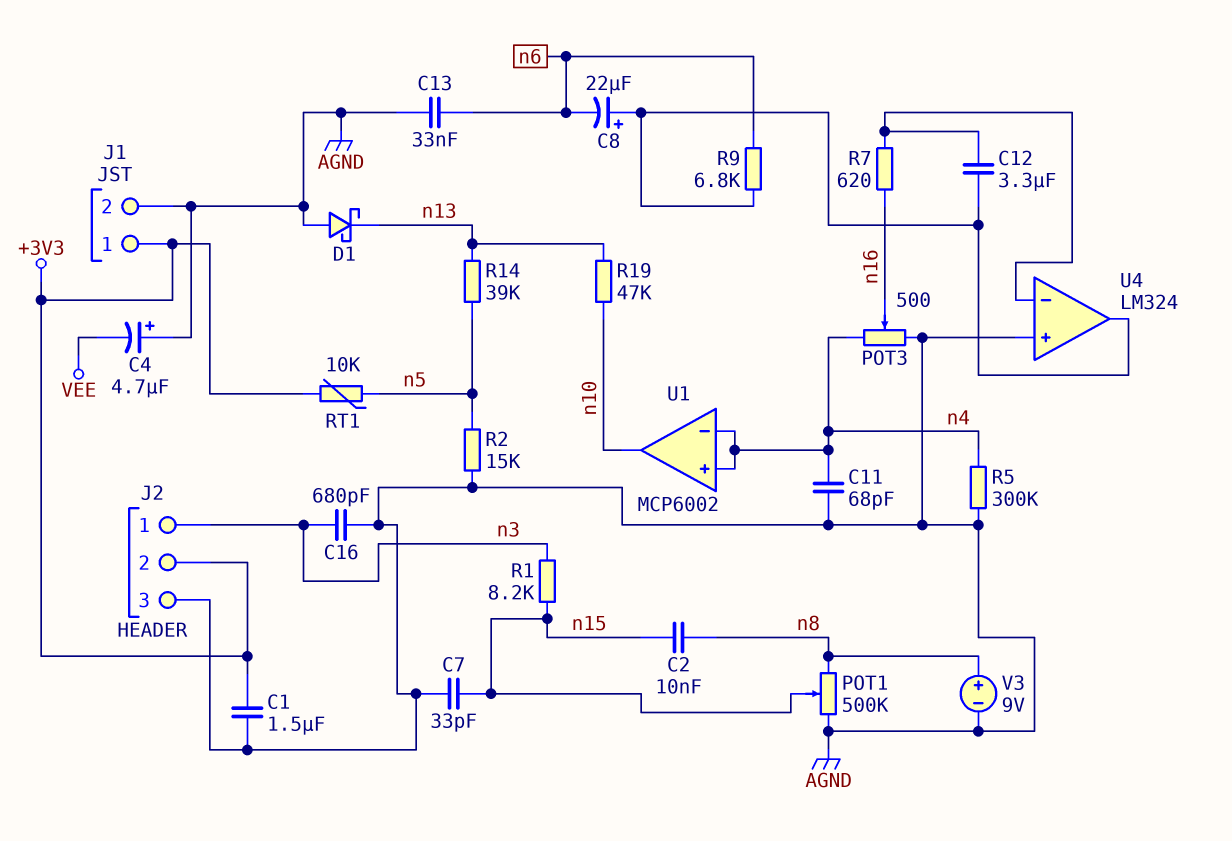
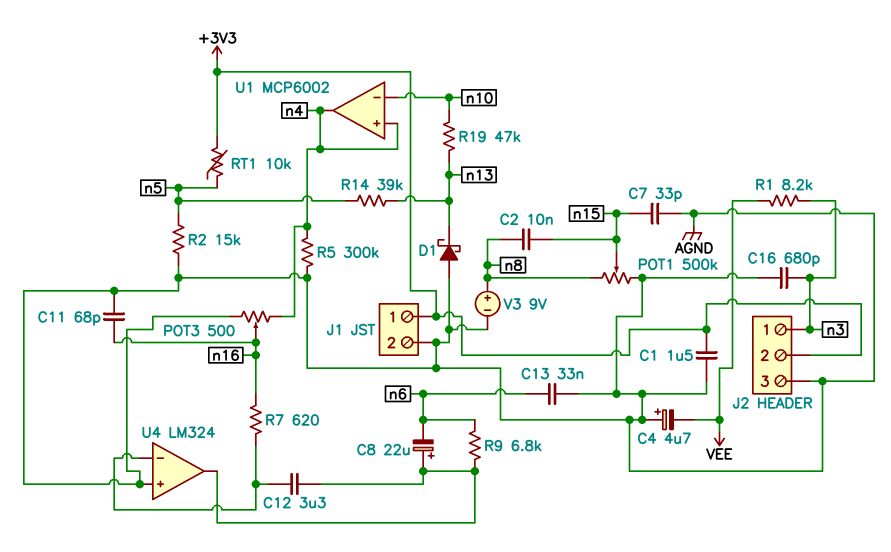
C11: 68pF (AGND, n4) -> 68pF (AGND, n16)
R1: 8.2k (n3, n15) -> 8.2k (VEE, n3)
U1 pin in-: n4 -> n10
U1 pin out: n10 -> n4

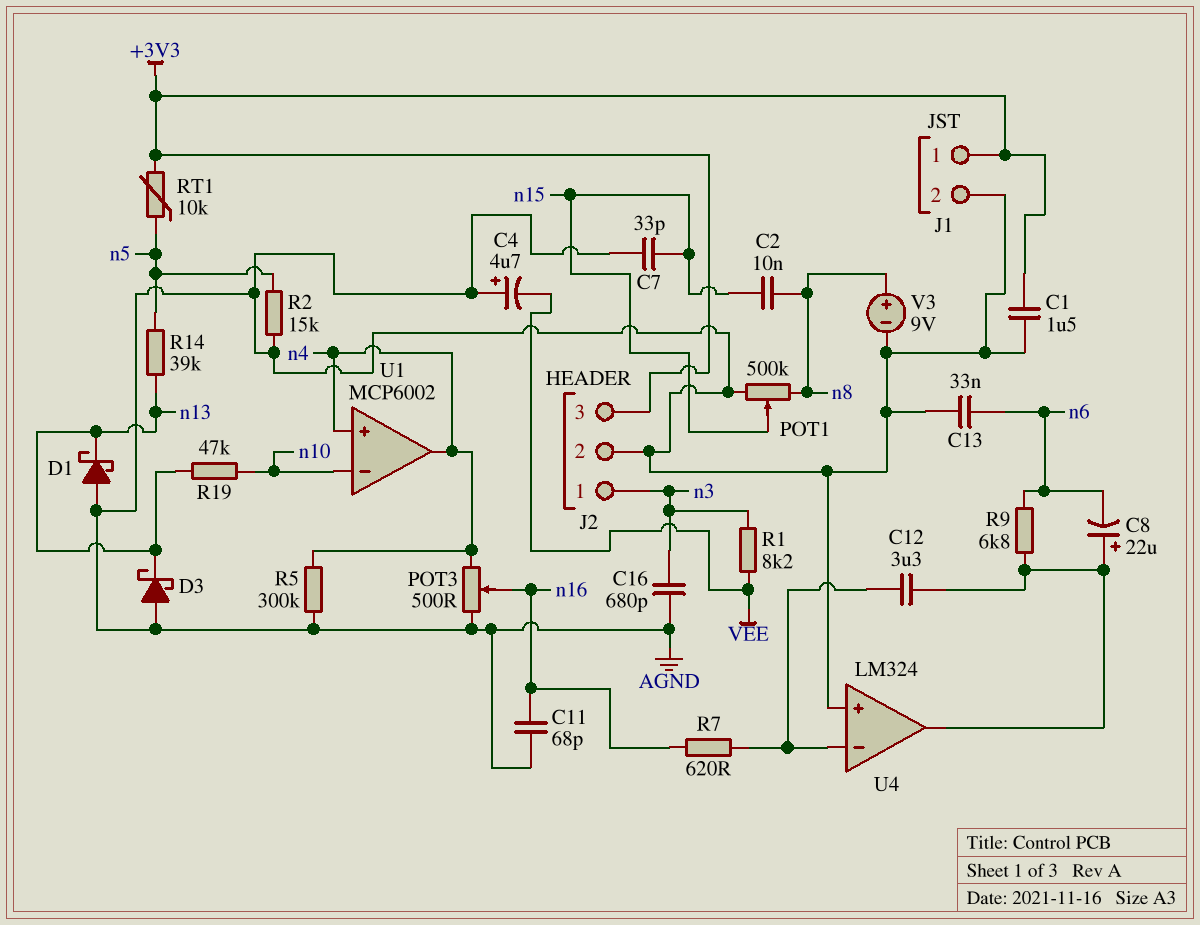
D3: none -> schottky (A AGND, K n13)
J2 pin 2: +3V3 -> AGND
J2 pin 3: AGND -> +3V3

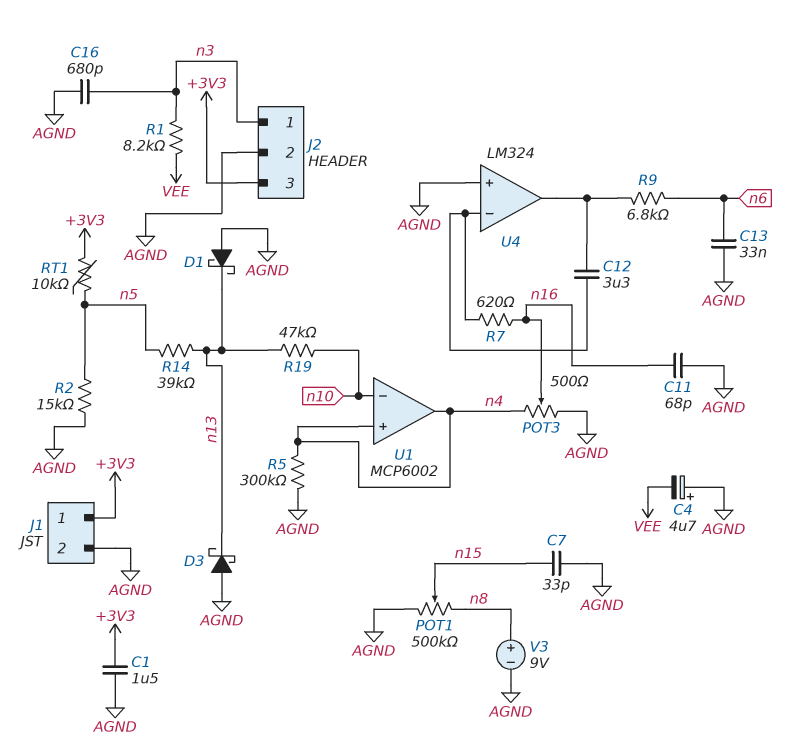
C2: 10nF (n8, n15) -> none
C8: 22uF (plus U4/out, minus n6) -> none

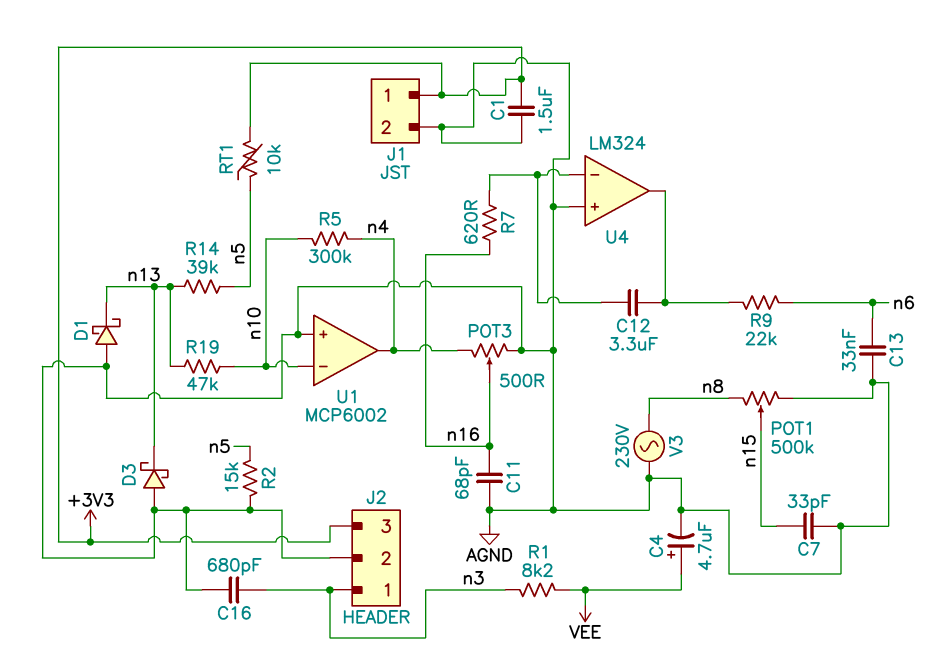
C4: 4.7uF (plus AGND, minus VEE) -> 4.7uF (plus VEE, minus AGND)
R5: 300k (AGND, n4) -> 300k (n4, n10)
R9: 6.8k (U4/out, n6) -> 22k (U4/out, n6)
U1 pin in+: n4 -> AGND
V3: 9V (plus n8, minus AGND) -> AC 230V (AGND, n8)

